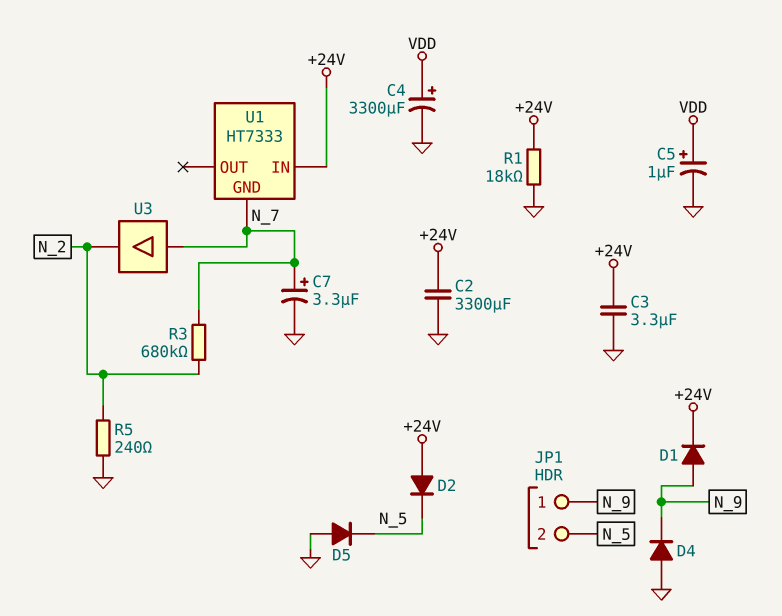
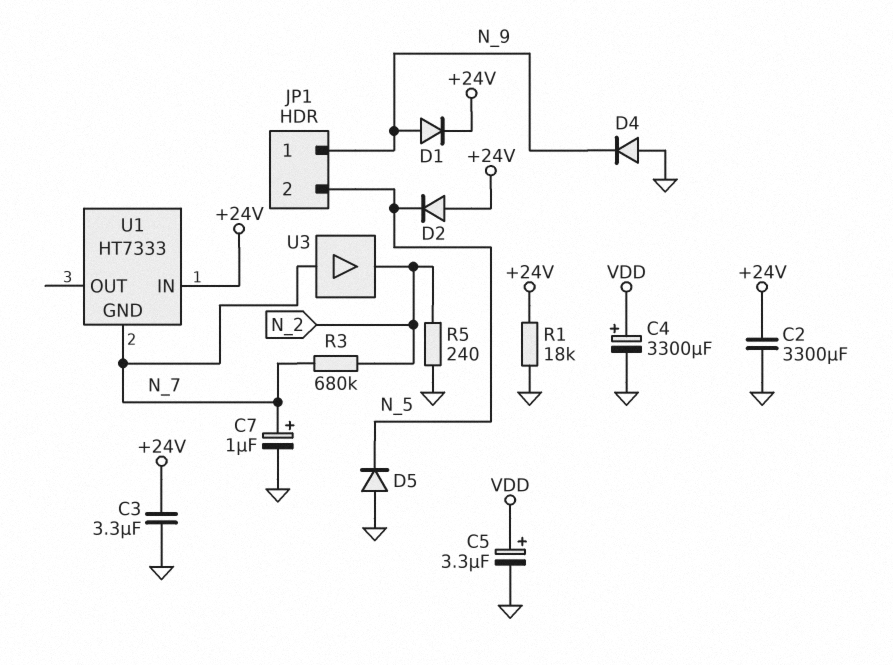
C5: 1uF (plus VDD, minus GND) -> 3.3uF (plus VDD, minus GND)
C7: 3.3uF (plus N_7, minus GND) -> 1uF (plus N_7, minus GND)

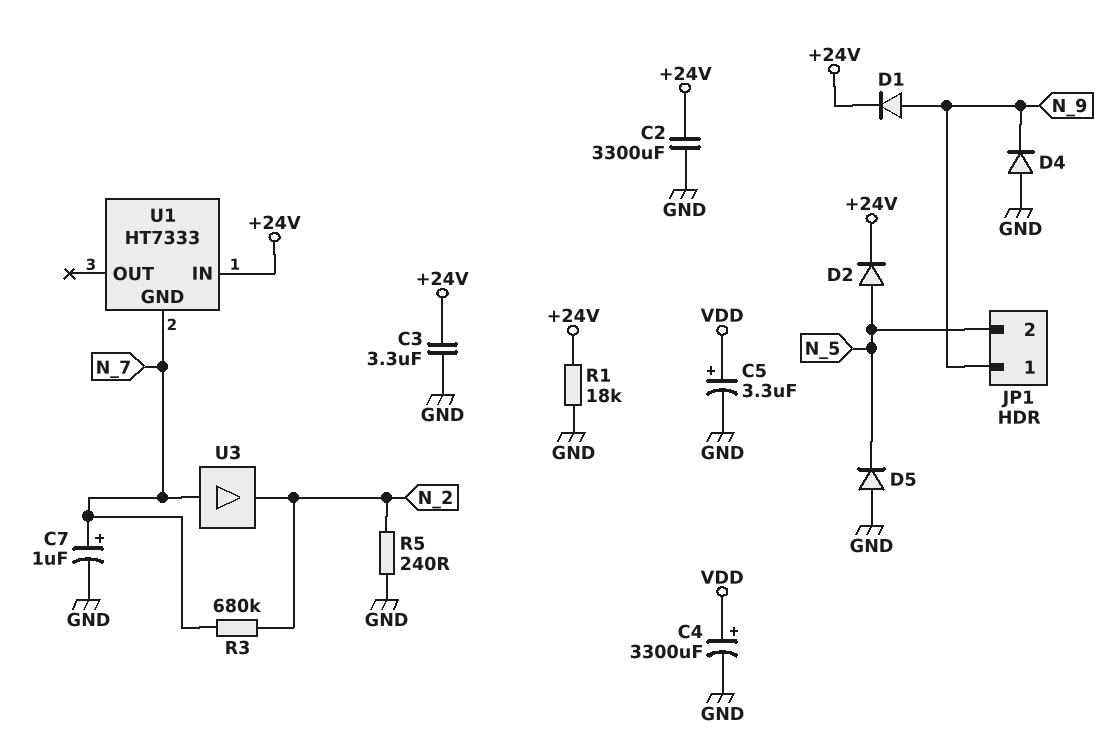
D2: diode (A +24V, K N_5) -> diode (A N_5, K +24V)

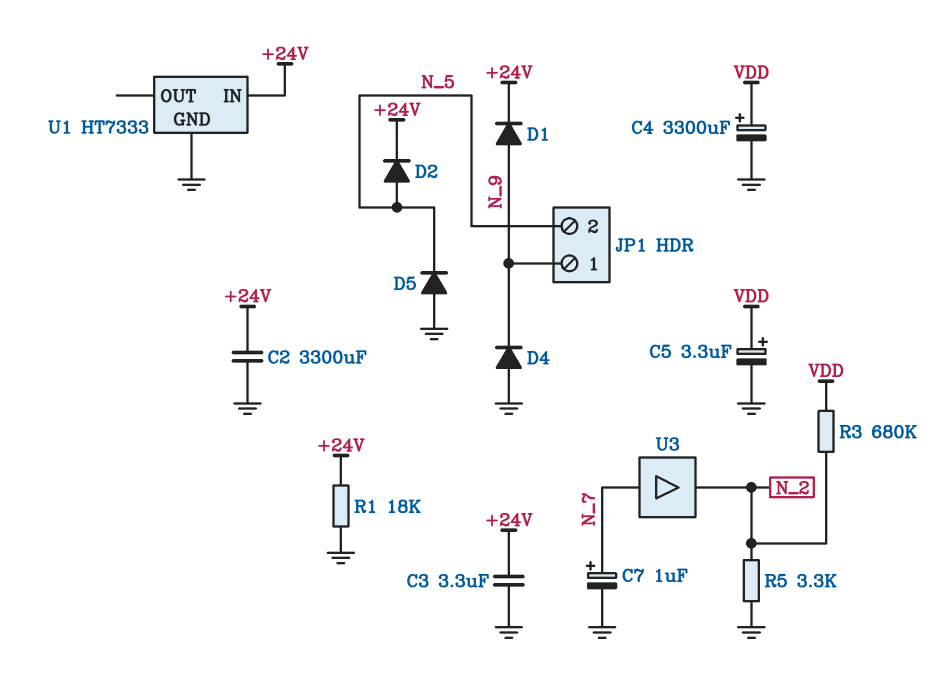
R3: 680k (N_2, N_7) -> 680k (N_2, VDD)
R5: 240 (GND, N_2) -> 3.3k (GND, N_2)
U1 pin GND: N_7 -> GND

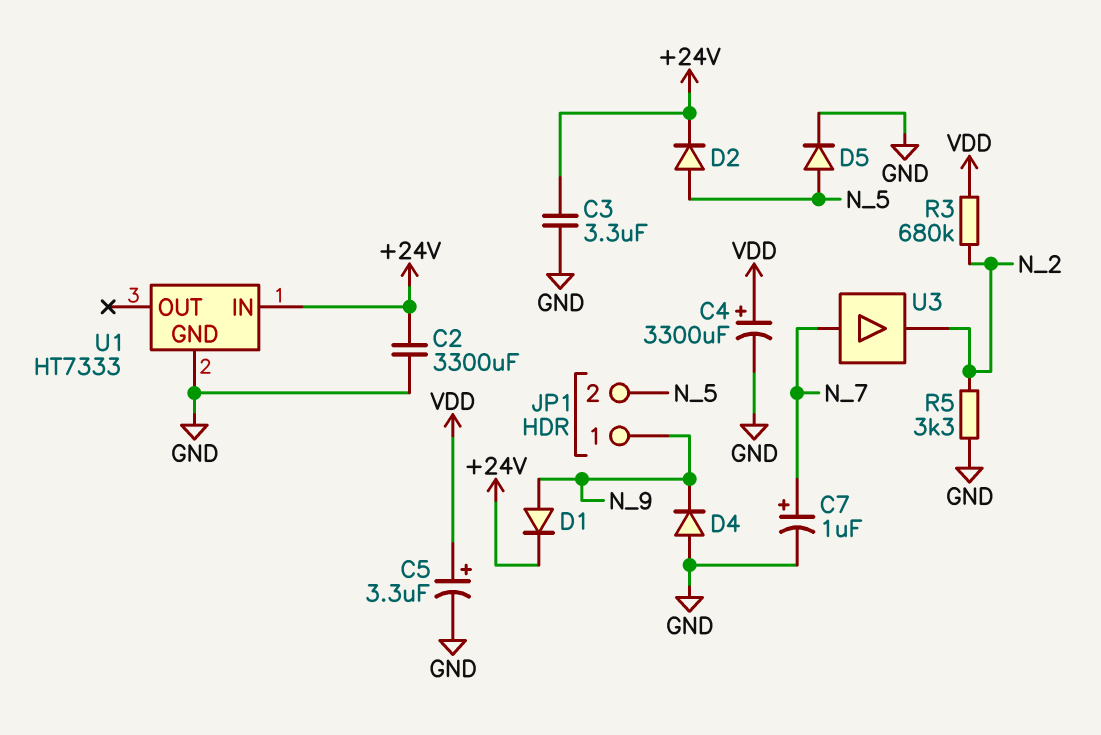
D5: diode (A GND, K N_5) -> diode (A N_5, K GND)
R1: 18k (+24V, GND) -> none

